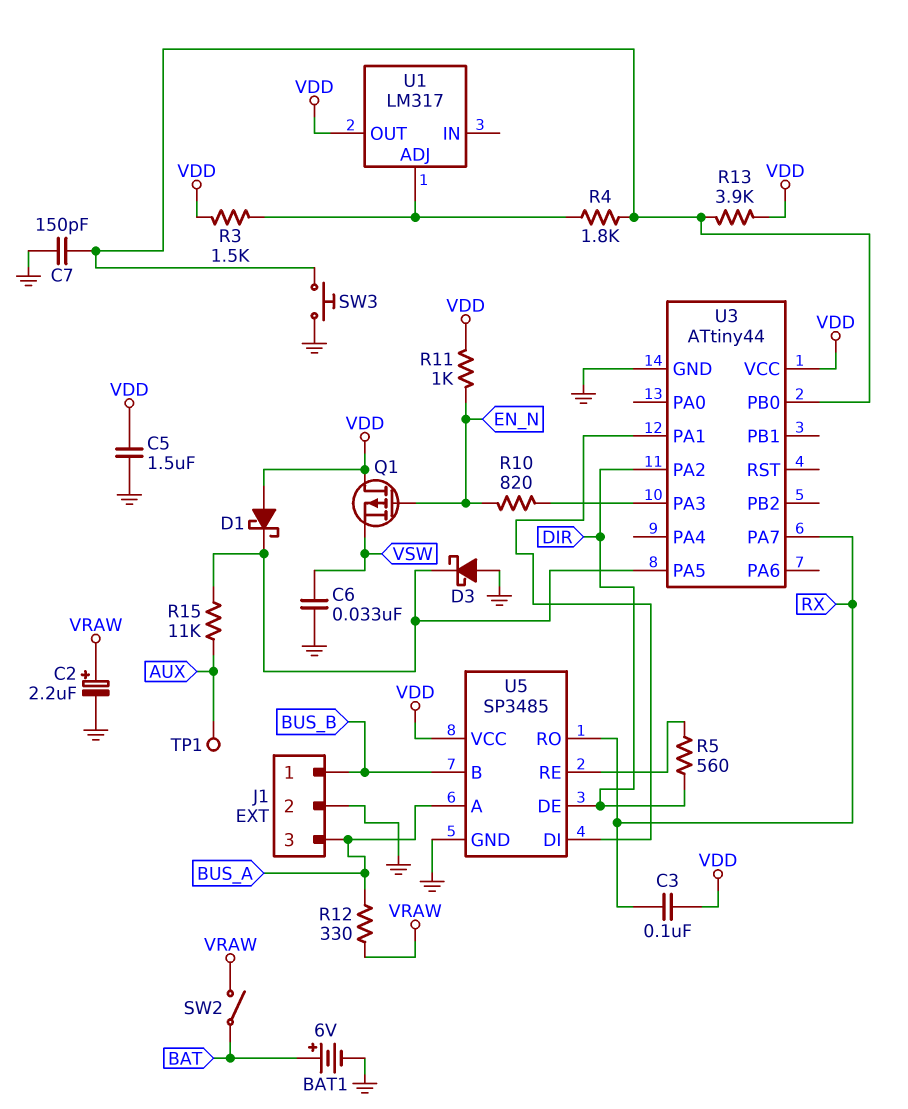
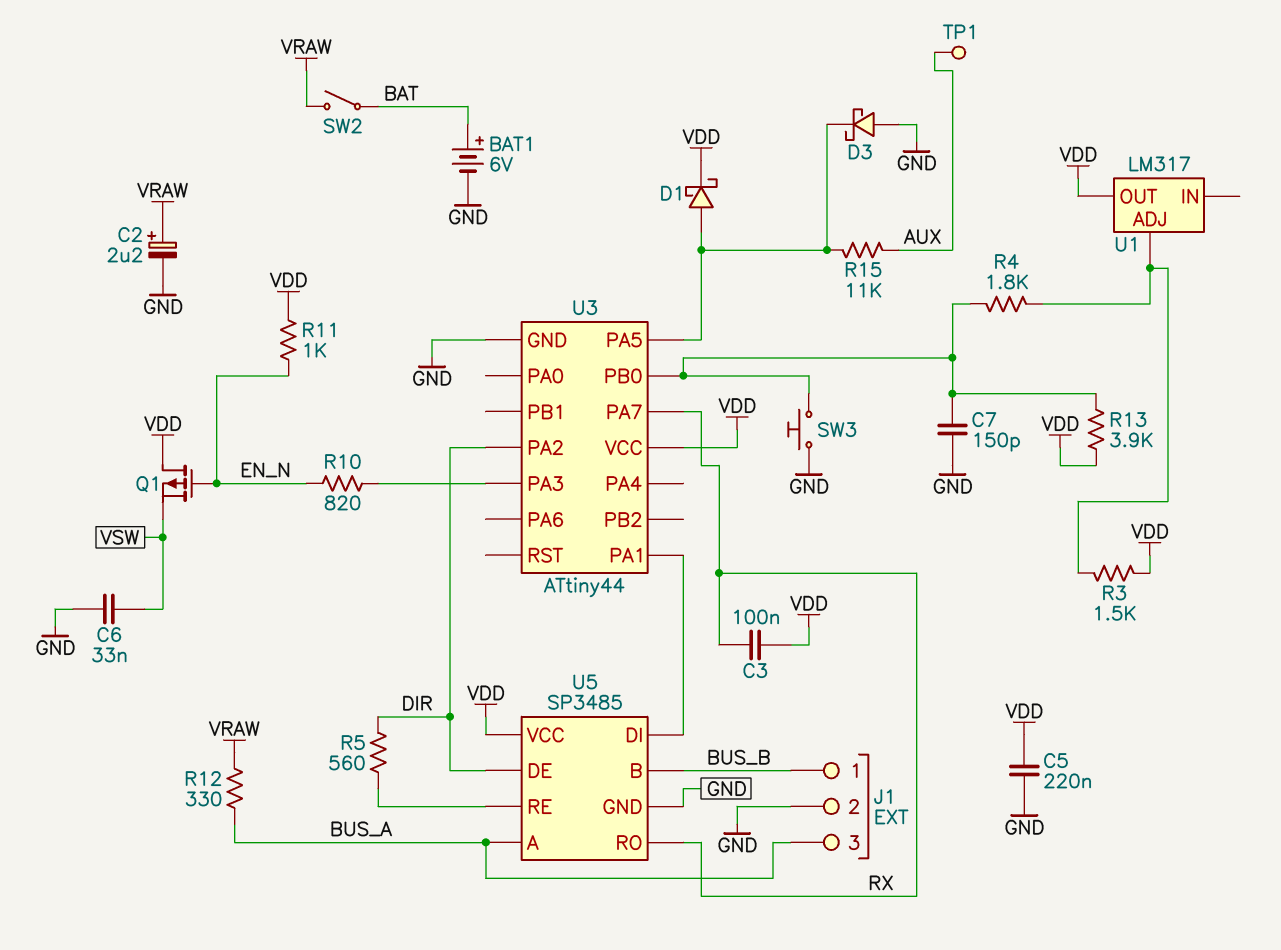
C5: 1.5uF (GND, VDD) -> 220nF (GND, VDD)
D1: schottky (A VDD, K U3/PA5) -> schottky (A U3/PA5, K VDD)

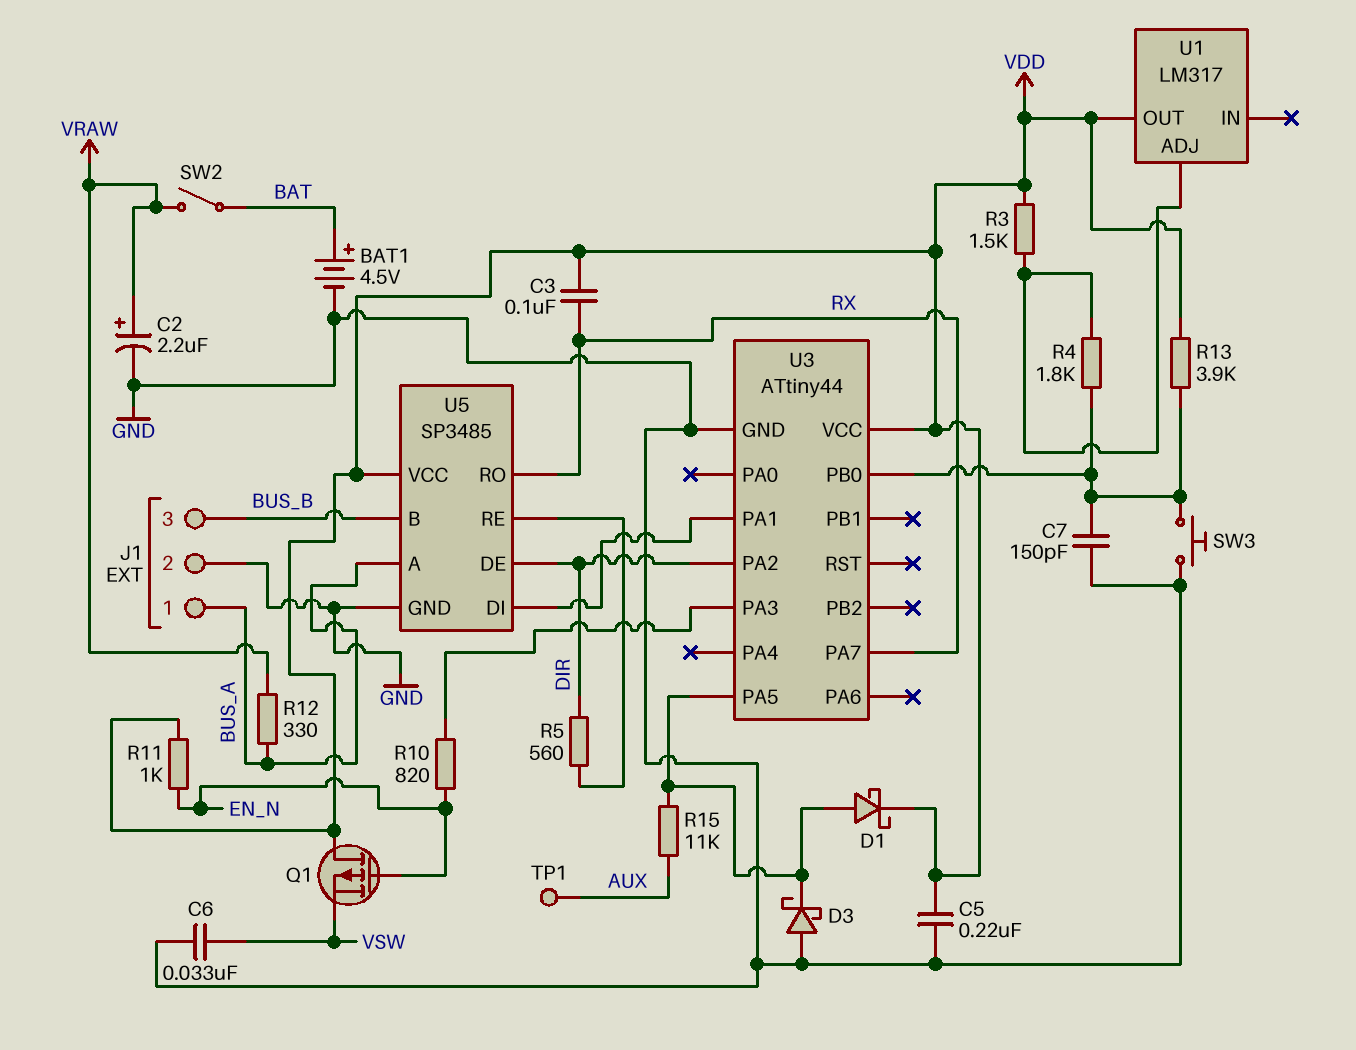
BAT1: 6V (plus BAT, minus GND) -> 4.5V (plus BAT, minus GND)
J1 pin 1: BUS_B -> BUS_A
J1 pin 3: BUS_A -> BUS_B

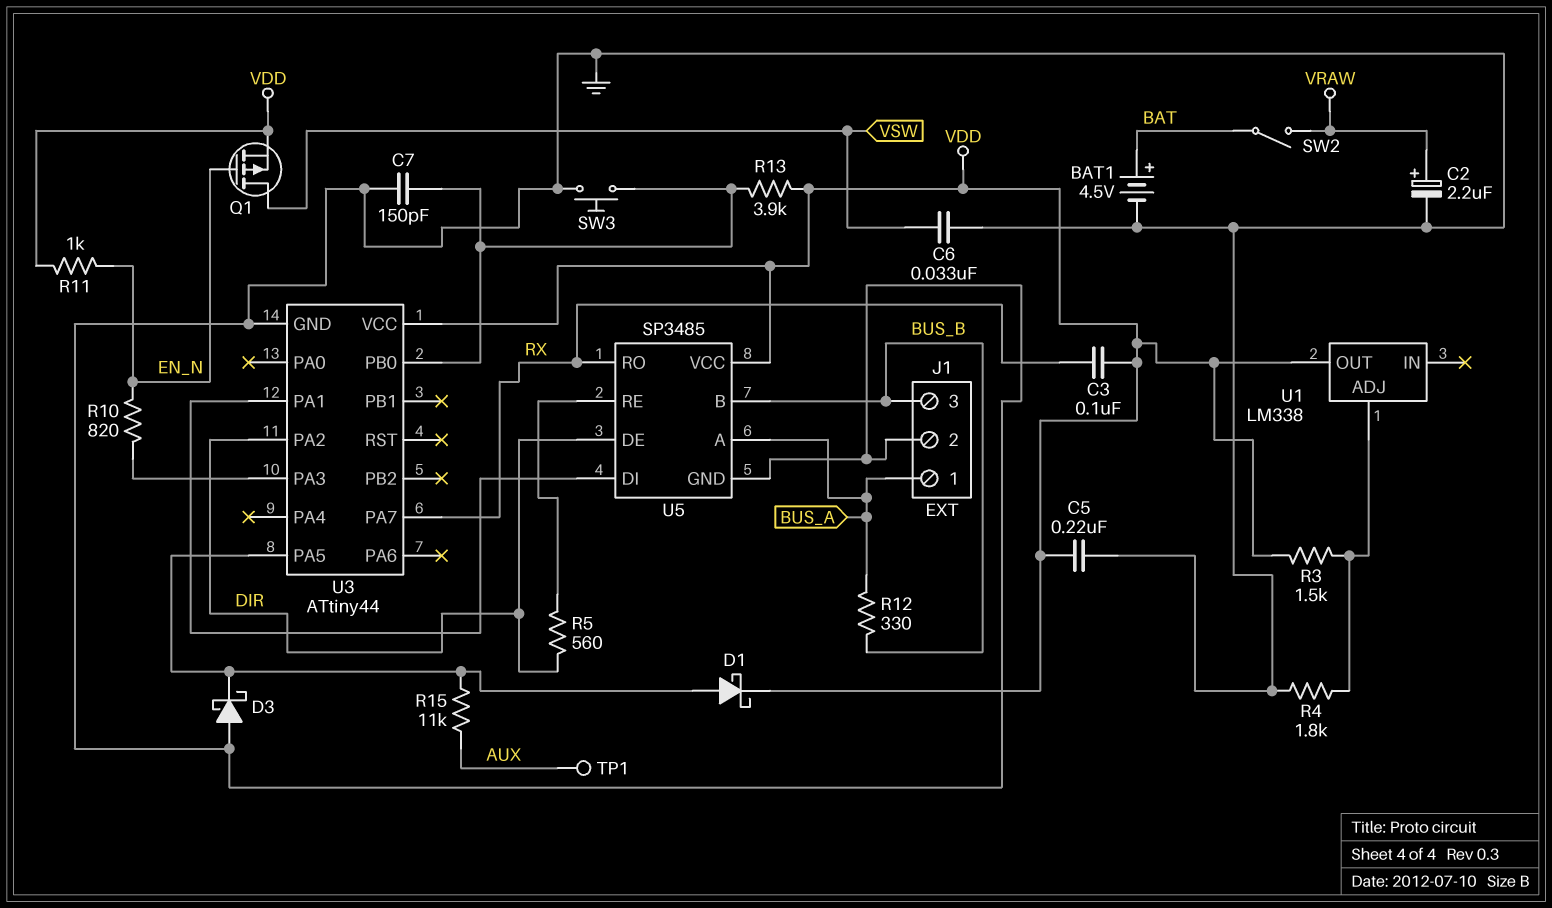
Q1: PMOS (G EN_N, D VDD, S VSW) -> PMOS (G EN_N, D VSW, S VDD)
R4: 1.8k (U1/ADJ, U3/PB0) -> 1.8k (GND, U1/ADJ)
R12: 330 (BUS_A, VRAW) -> 330 (BUS_A, BUS_B)
U1: LM317 -> LM338

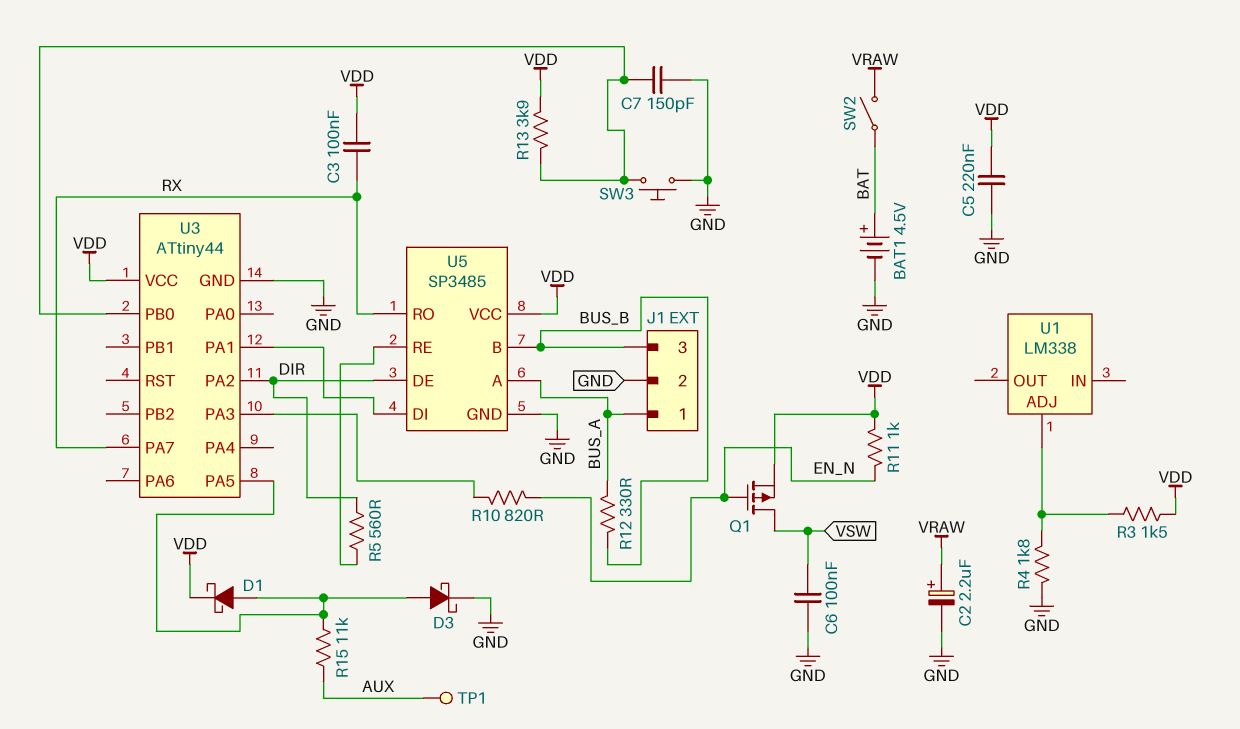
C6: 33nF (GND, VSW) -> 100nF (GND, VSW)
D3: schottky (A GND, K U3/PA5) -> schottky (A U3/PA5, K GND)
U1 pin OUT: VDD -> none

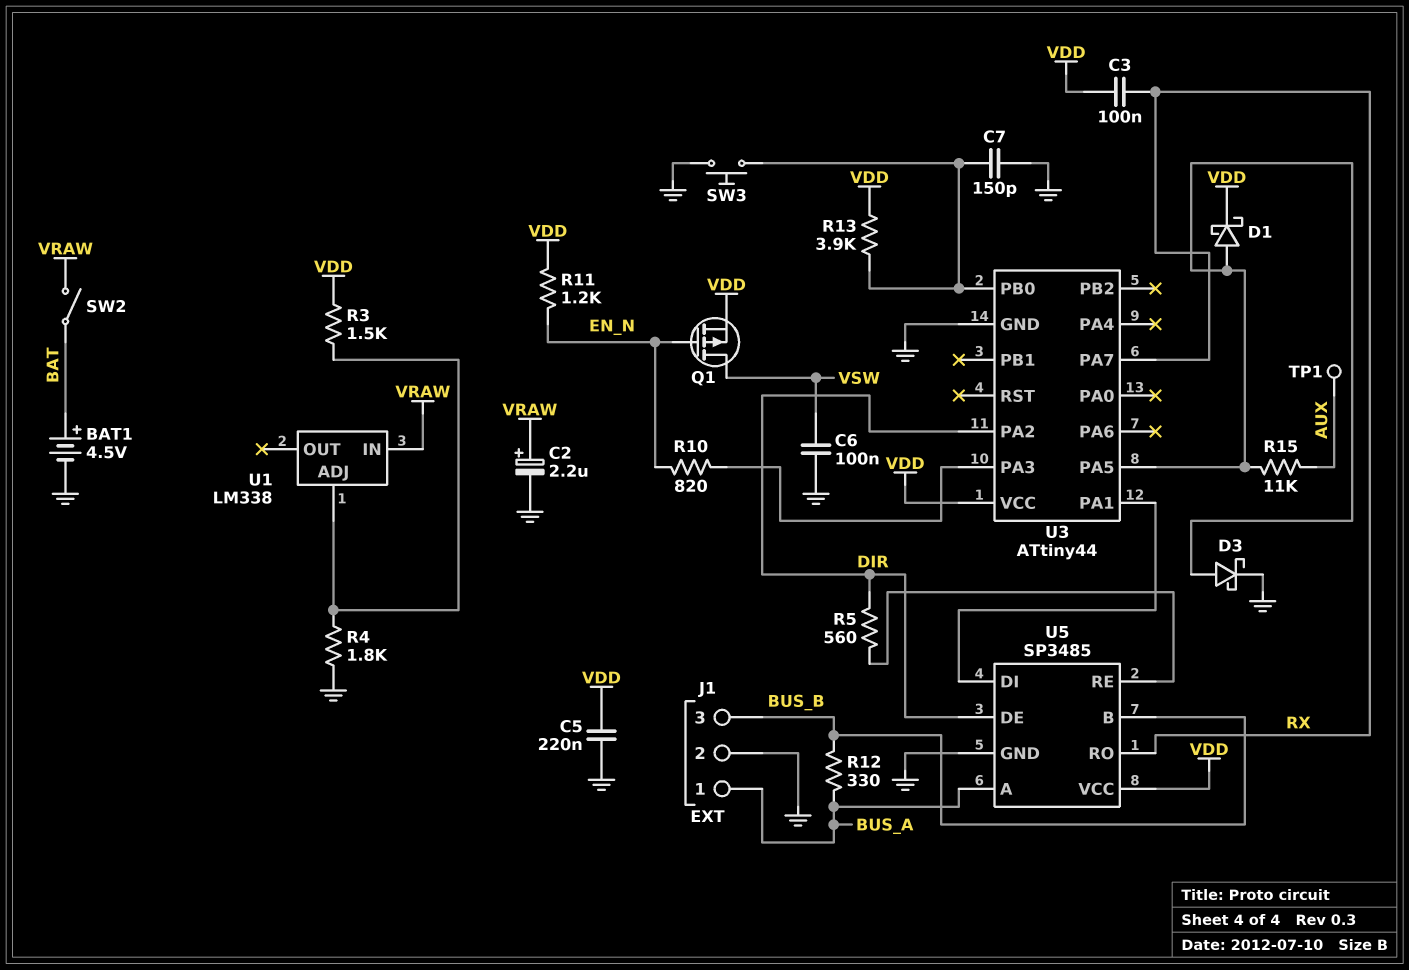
R11: 1k (EN_N, VDD) -> 1.2k (EN_N, VDD)
U1 pin IN: none -> VRAW

